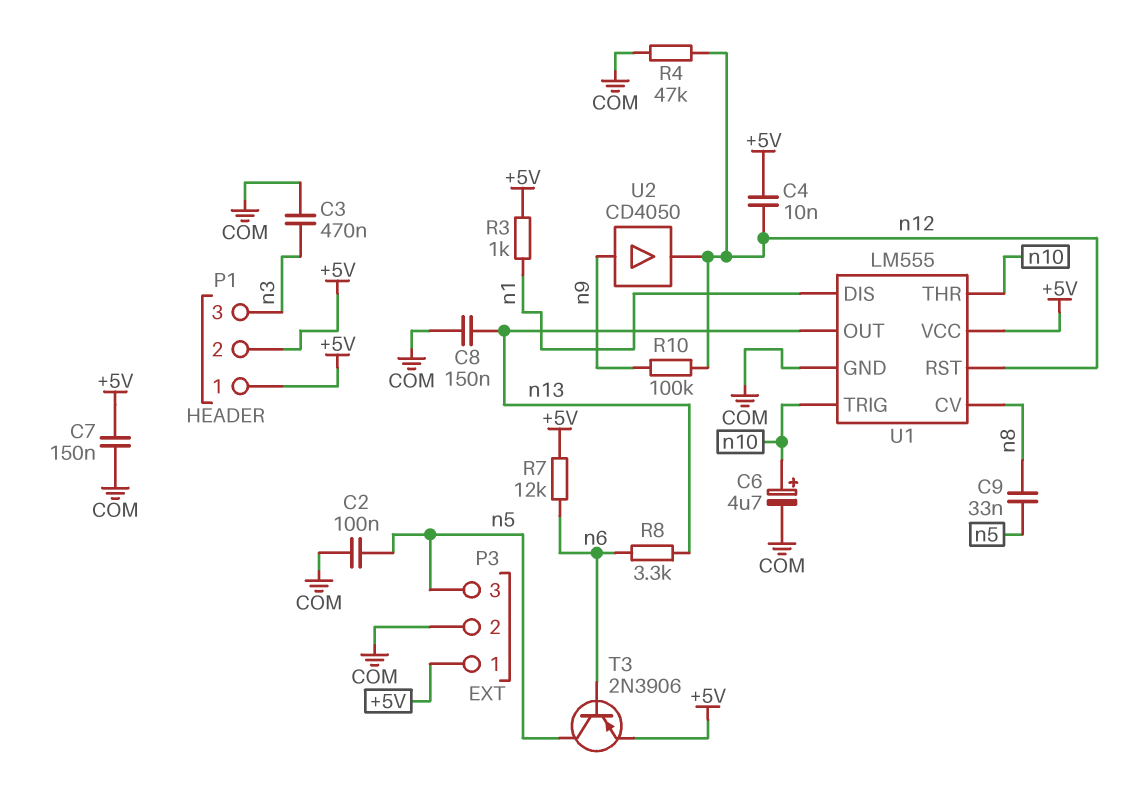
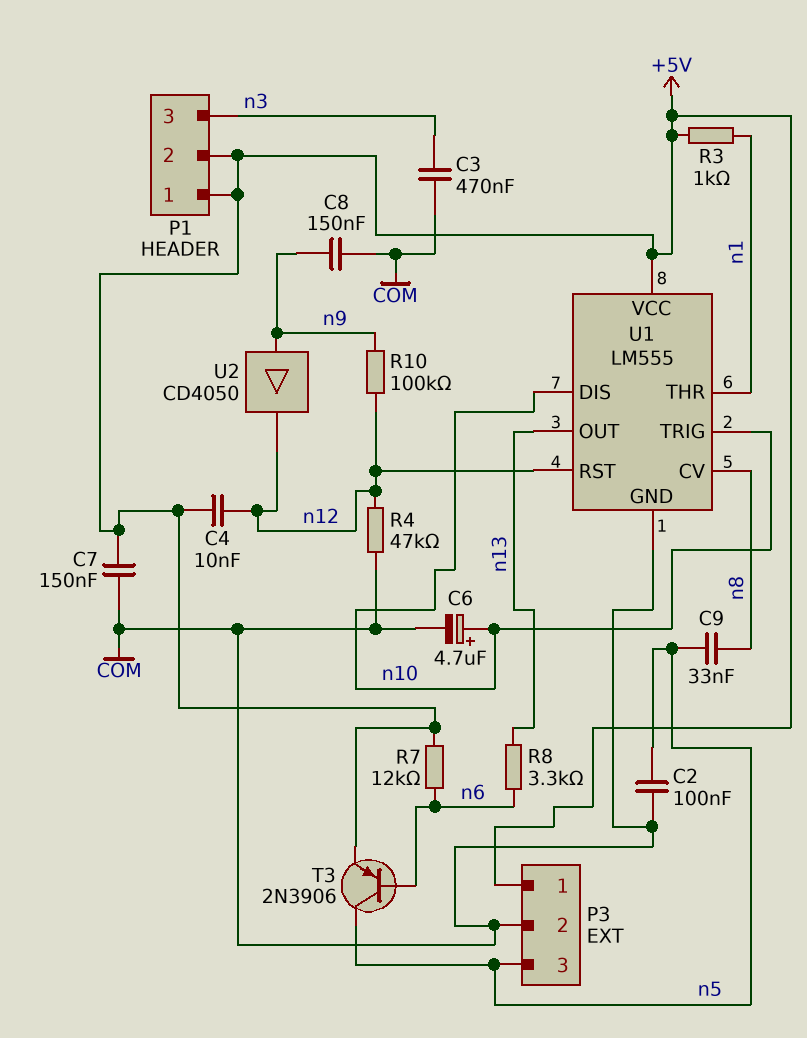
C8: 150nF (COM, n13) -> 150nF (COM, n9)
U1 pin DIS: n1 -> n10
U1 pin THR: n10 -> n1

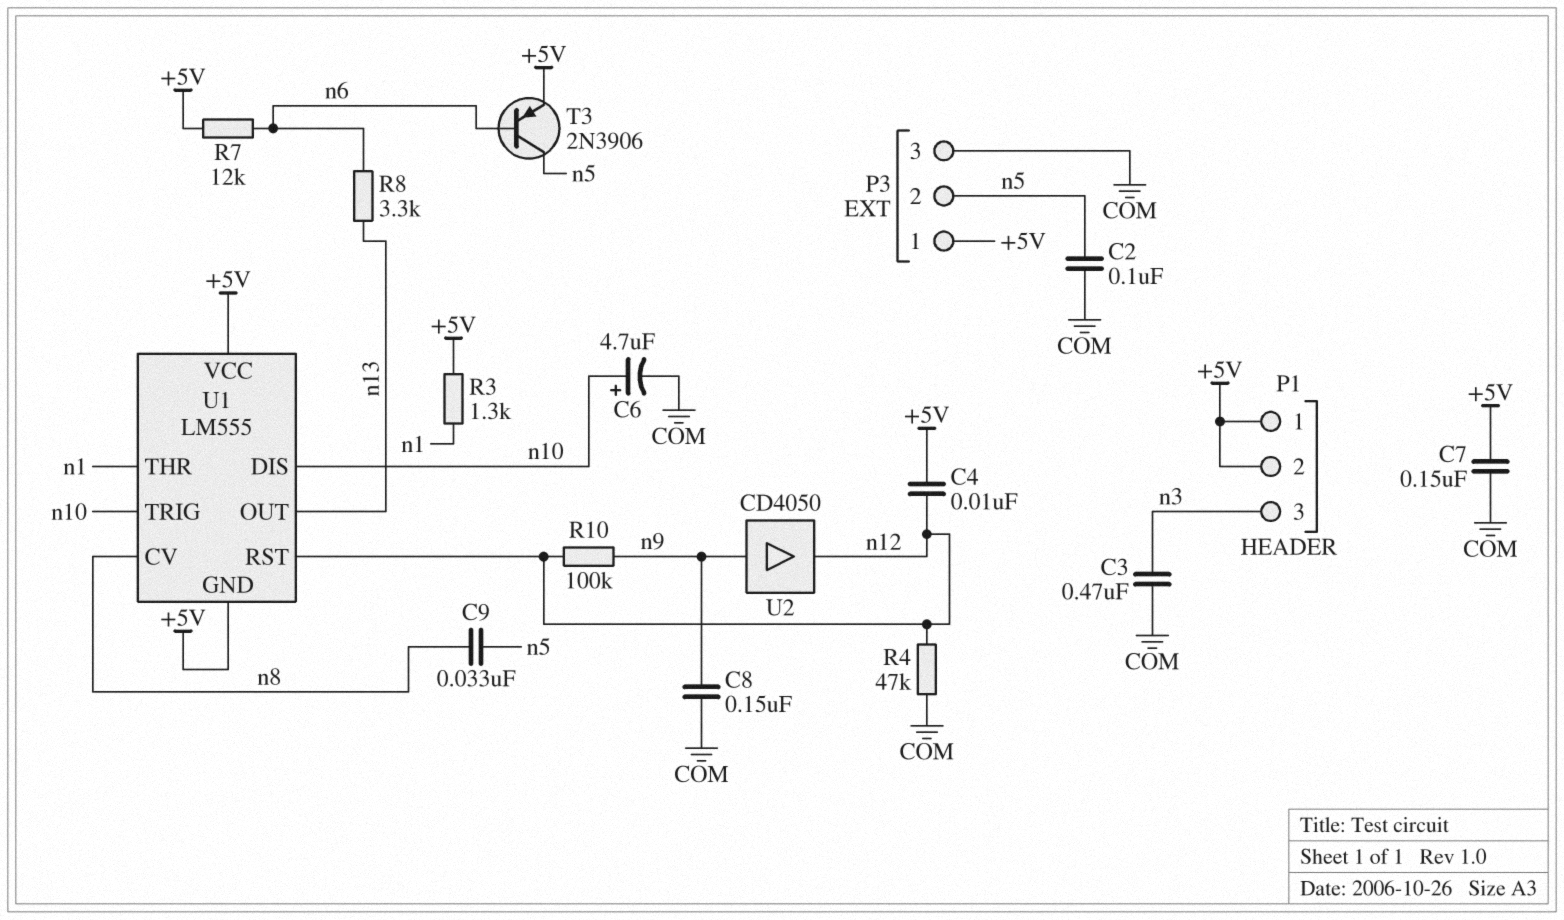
P3 pin 2: COM -> n5
P3 pin 3: n5 -> COM
R3: 1k (+5V, n1) -> 1.3k (+5V, n1)
U1 pin GND: COM -> +5V

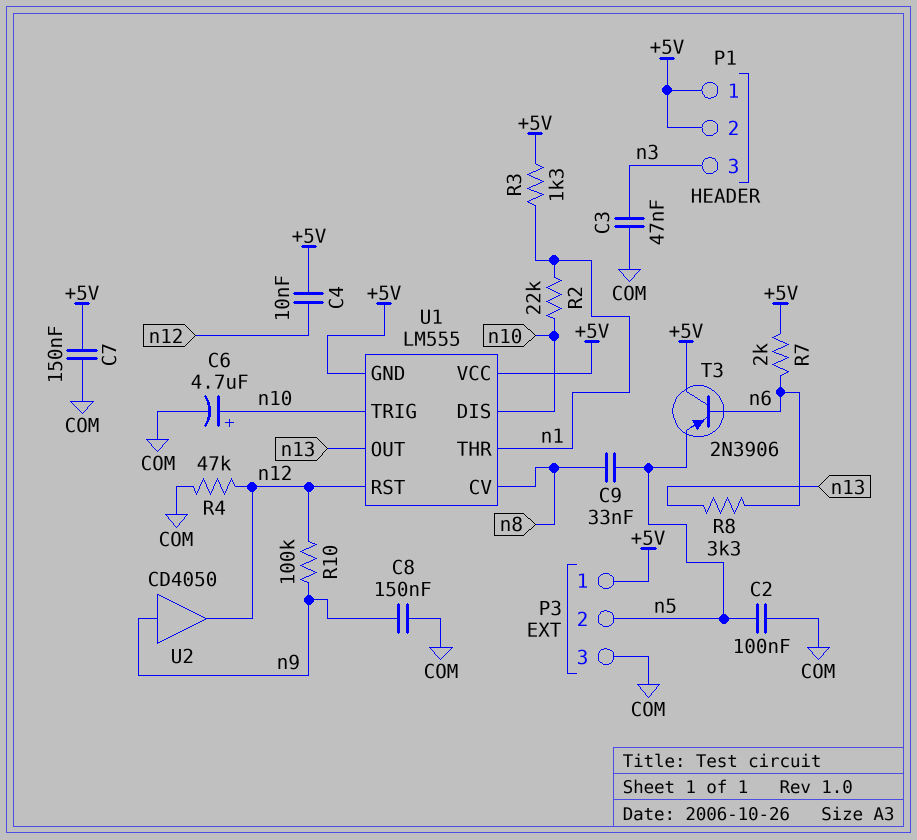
C3: 470nF (COM, n3) -> 47nF (COM, n3)
R2: none -> 22k (n1, n10)
R7: 12k (+5V, n6) -> 2k (+5V, n6)
T3: PNP 2N3906 (B n6, C n5, E +5V) -> PNP 2N3906 (B n6, C +5V, E n5)

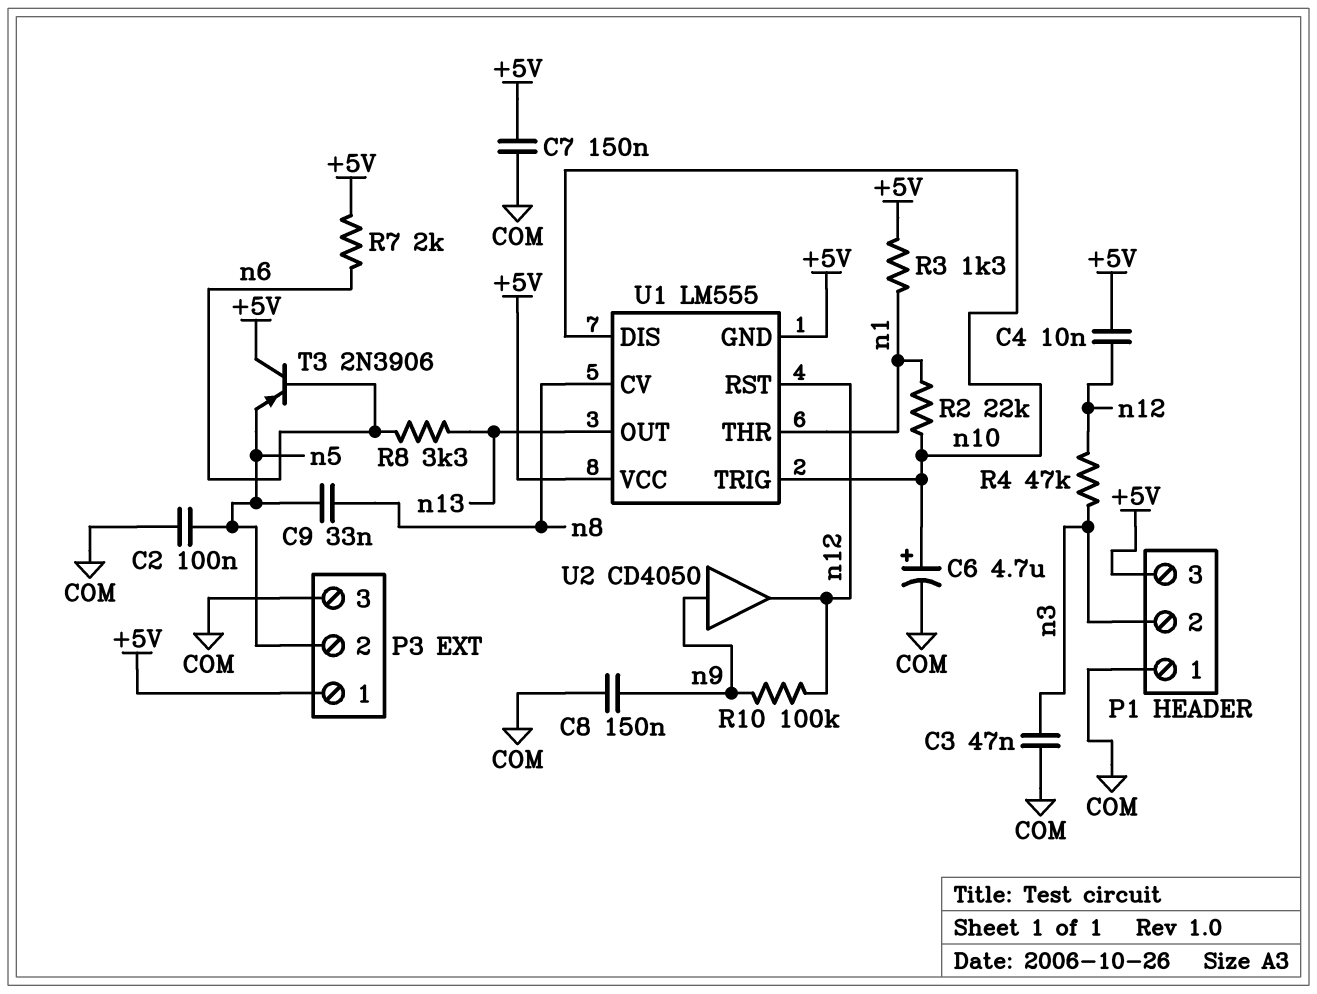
P1 pin 1: +5V -> COM
P1 pin 2: +5V -> n3
P1 pin 3: n3 -> +5V
R4: 47k (COM, n12) -> 47k (n3, n12)

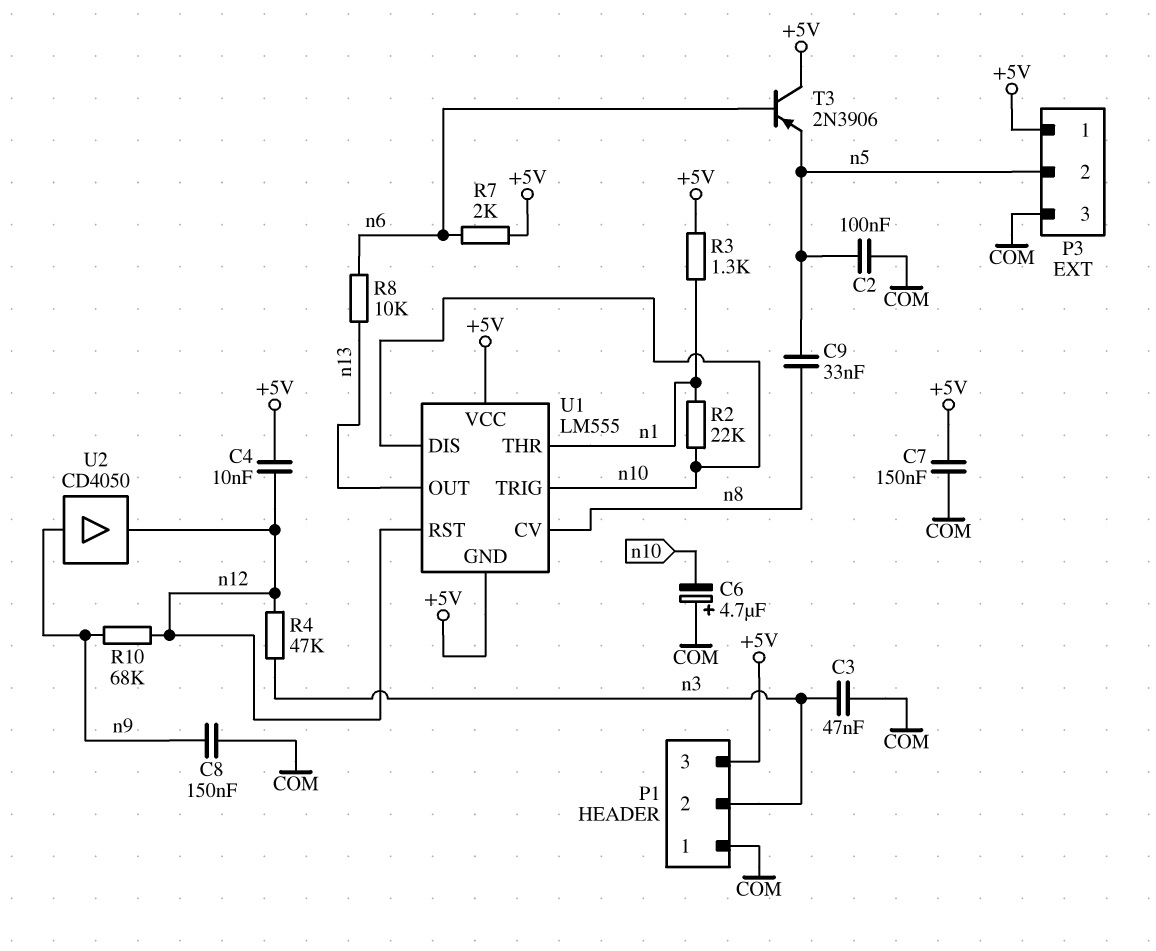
C6: 4.7uF (plus n10, minus COM) -> 4.7uF (plus COM, minus n10)
R8: 3.3k (n6, n13) -> 10k (n6, n13)
R10: 100k (n9, n12) -> 68k (n9, n12)

